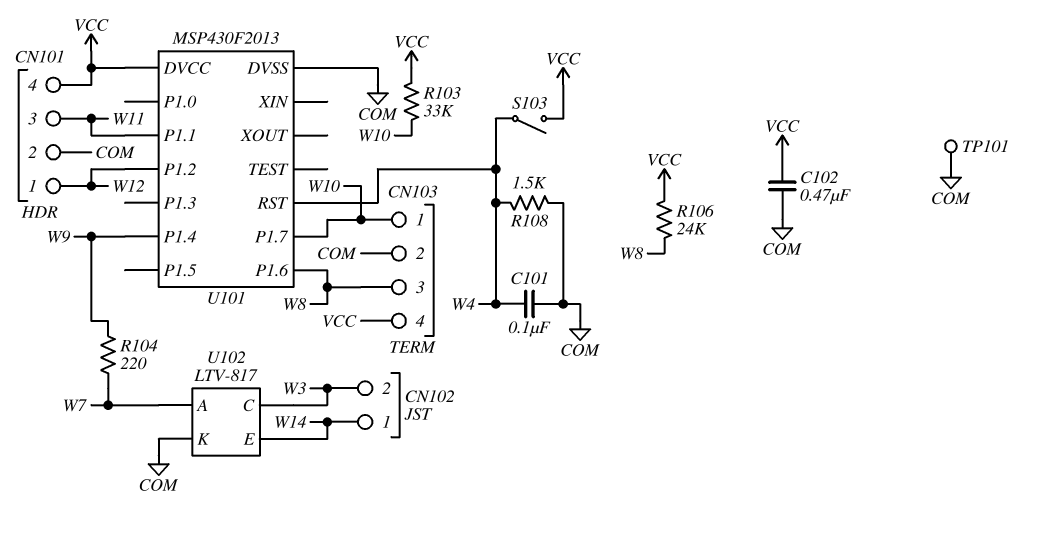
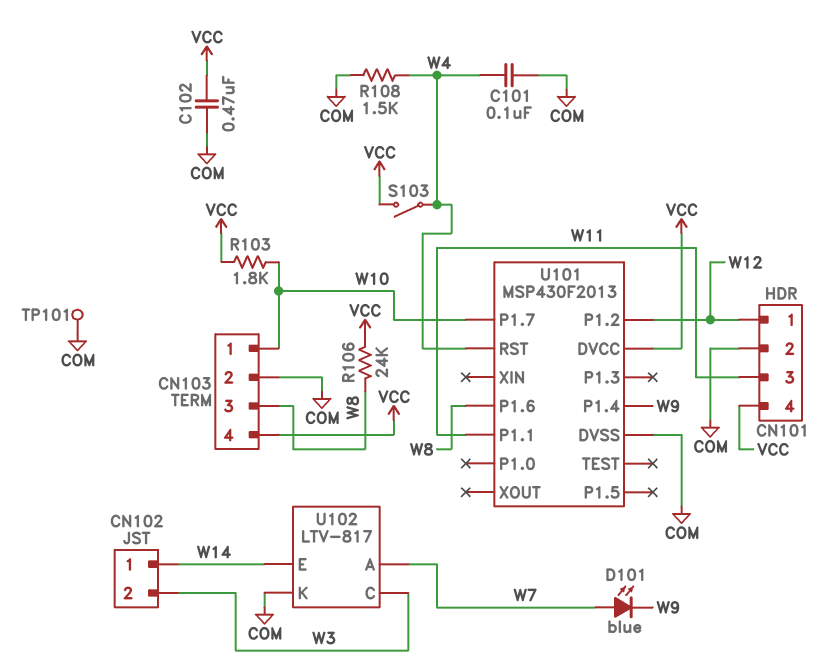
D101: none -> LED blue (A W7, K W9)
R103: 33k (VCC, W10) -> 1.8k (VCC, W10)
R104: 220 (W7, W9) -> none

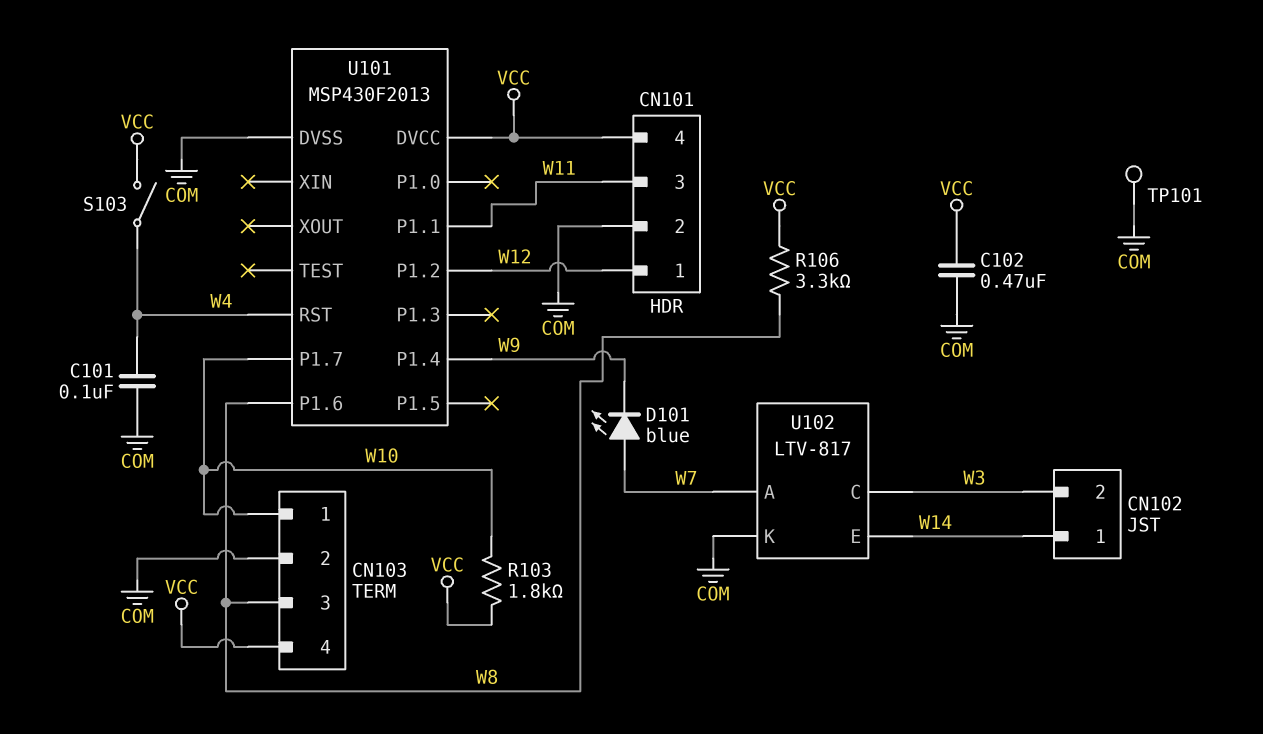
R106: 24k (VCC, W8) -> 3.3k (VCC, W8)
R108: 1.5k (COM, W4) -> none

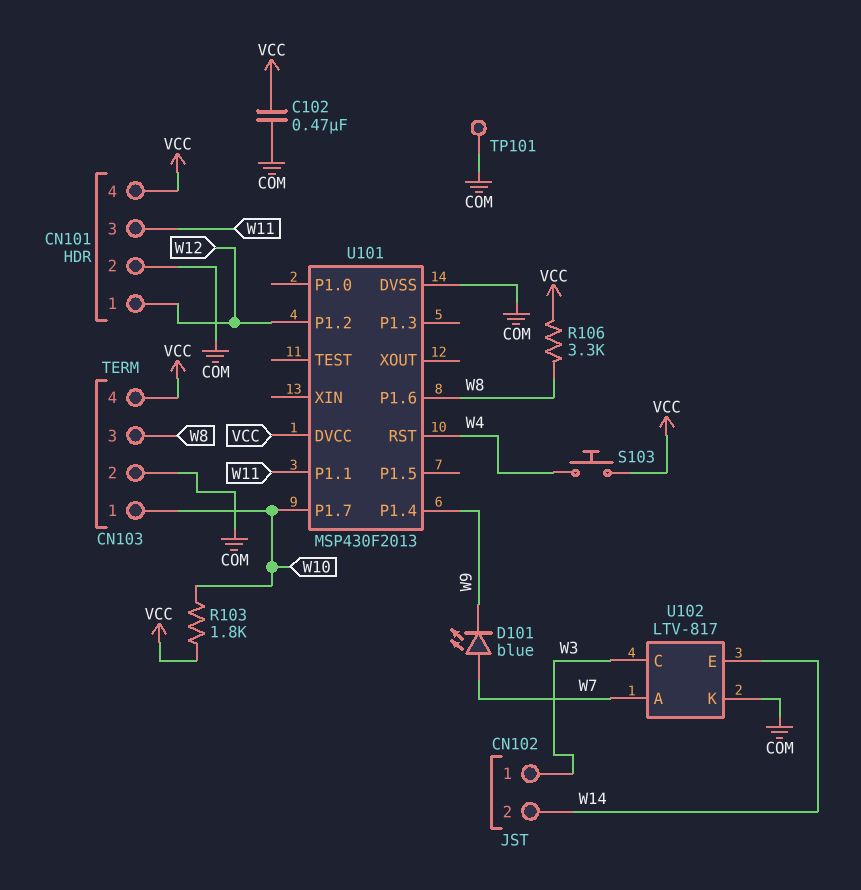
C101: 100nF (COM, W4) -> none
CN102 pin 1: W14 -> W3
CN102 pin 2: W3 -> W14
S103: switch (VCC, W4) -> button (VCC, W4)

